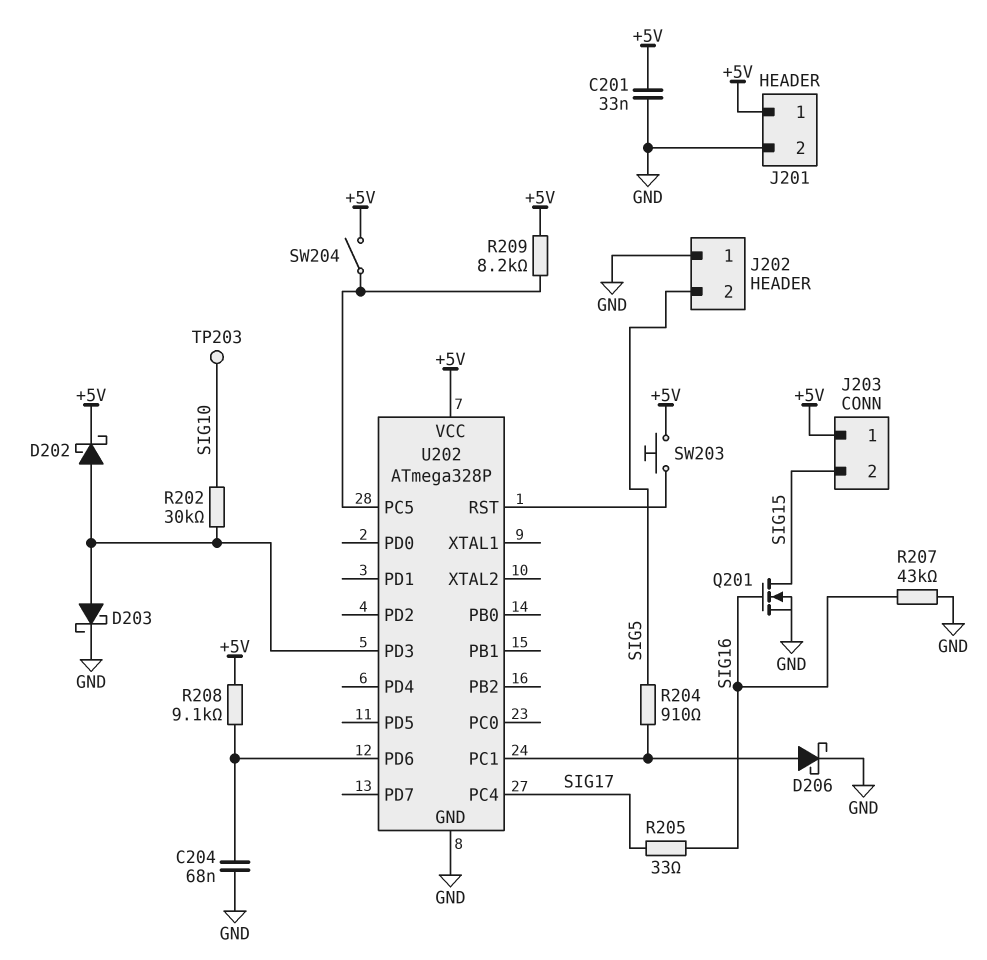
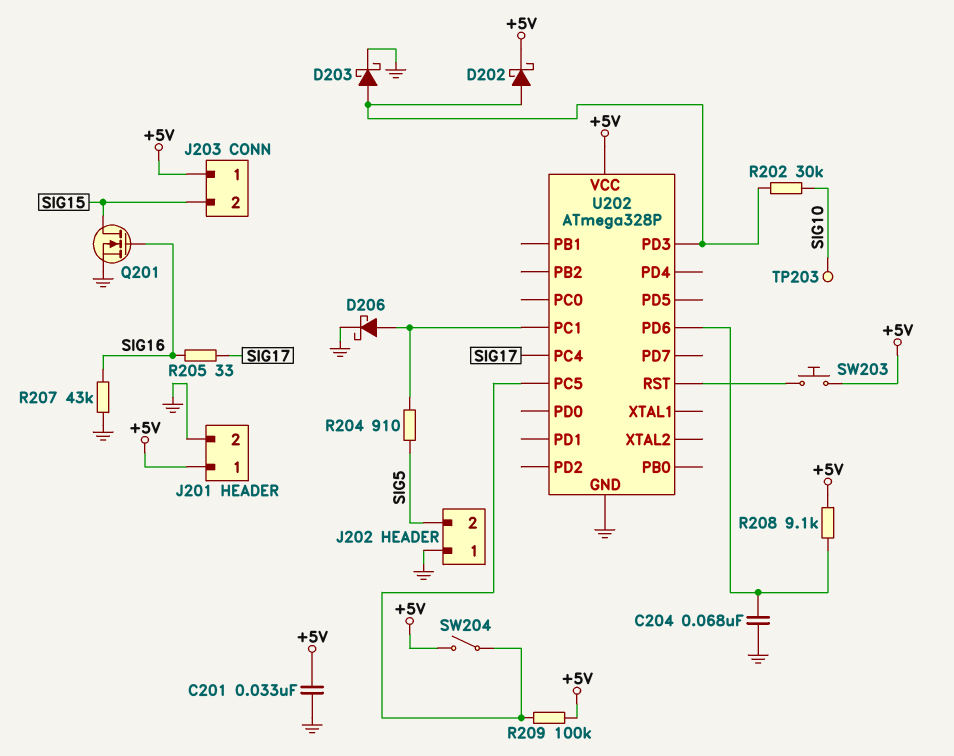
R209: 8.2k (+5V, U202/PC5) -> 100k (+5V, U202/PC5)

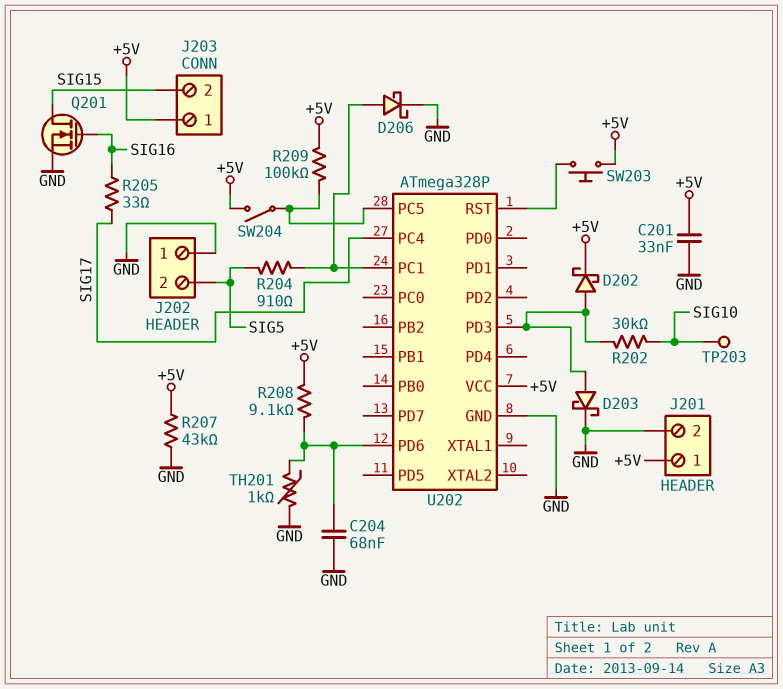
R207: 43k (GND, SIG16) -> 43k (+5V, GND)
TH201: none -> 1k (GND, U202/PD6)

